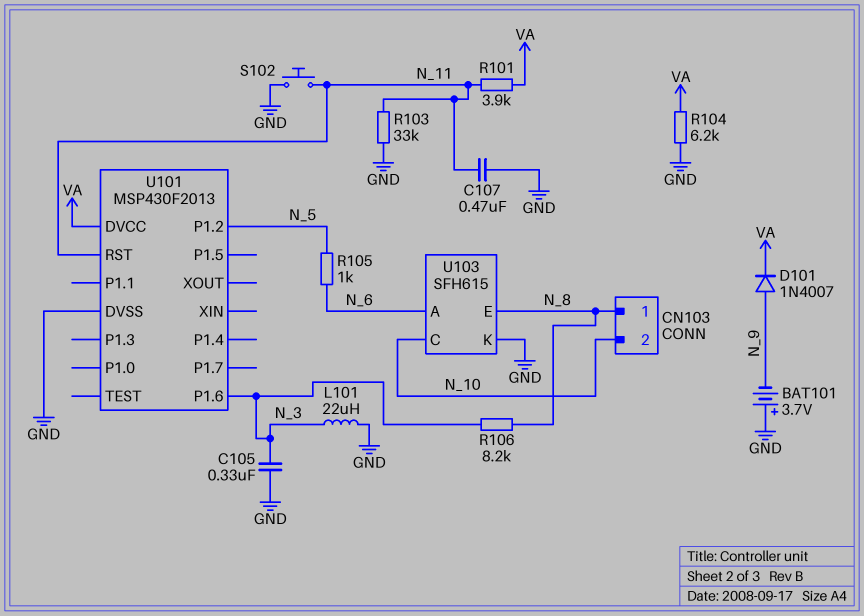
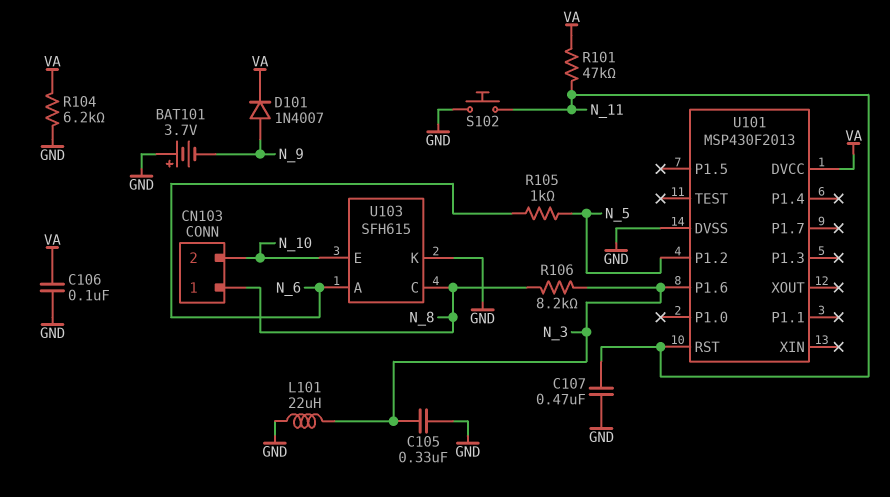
C106: none -> 100nF (GND, VA)
R101: 3.9k (N_11, VA) -> 47k (N_11, VA)
R103: 33k (GND, N_11) -> none
U103 pin C: N_10 -> N_8
U103 pin E: N_8 -> N_10

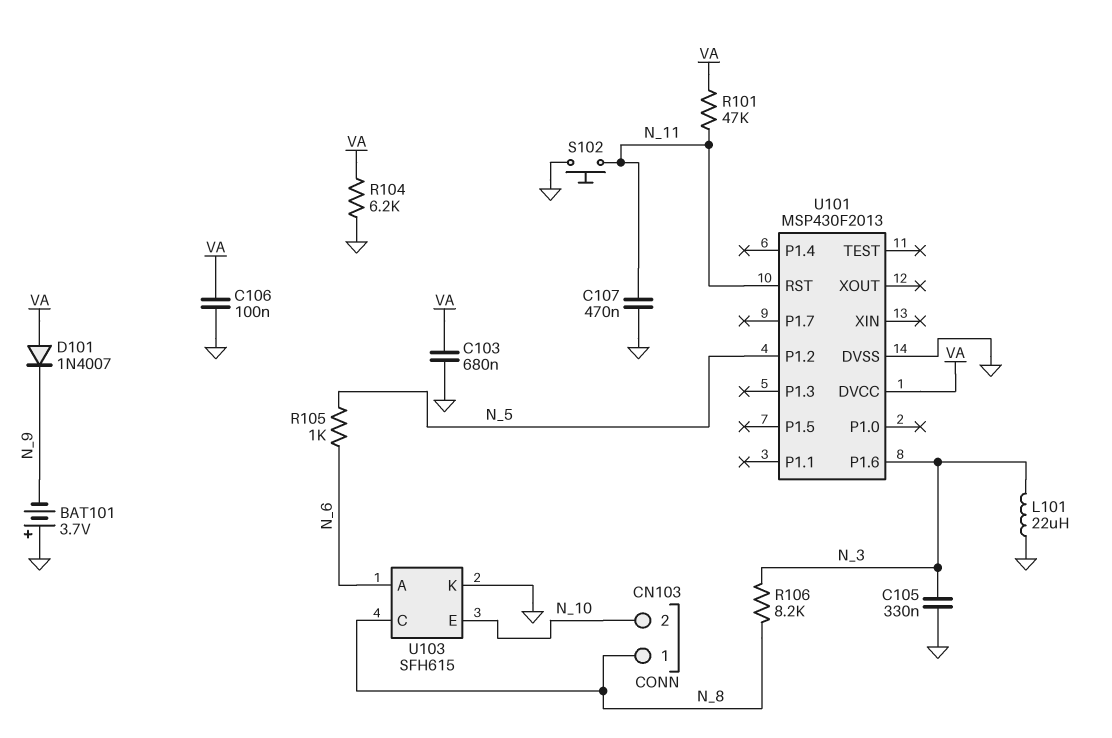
C103: none -> 680nF (GND, VA)
D101: diode 1N4007 (A N_9, K VA) -> diode 1N4007 (A VA, K N_9)

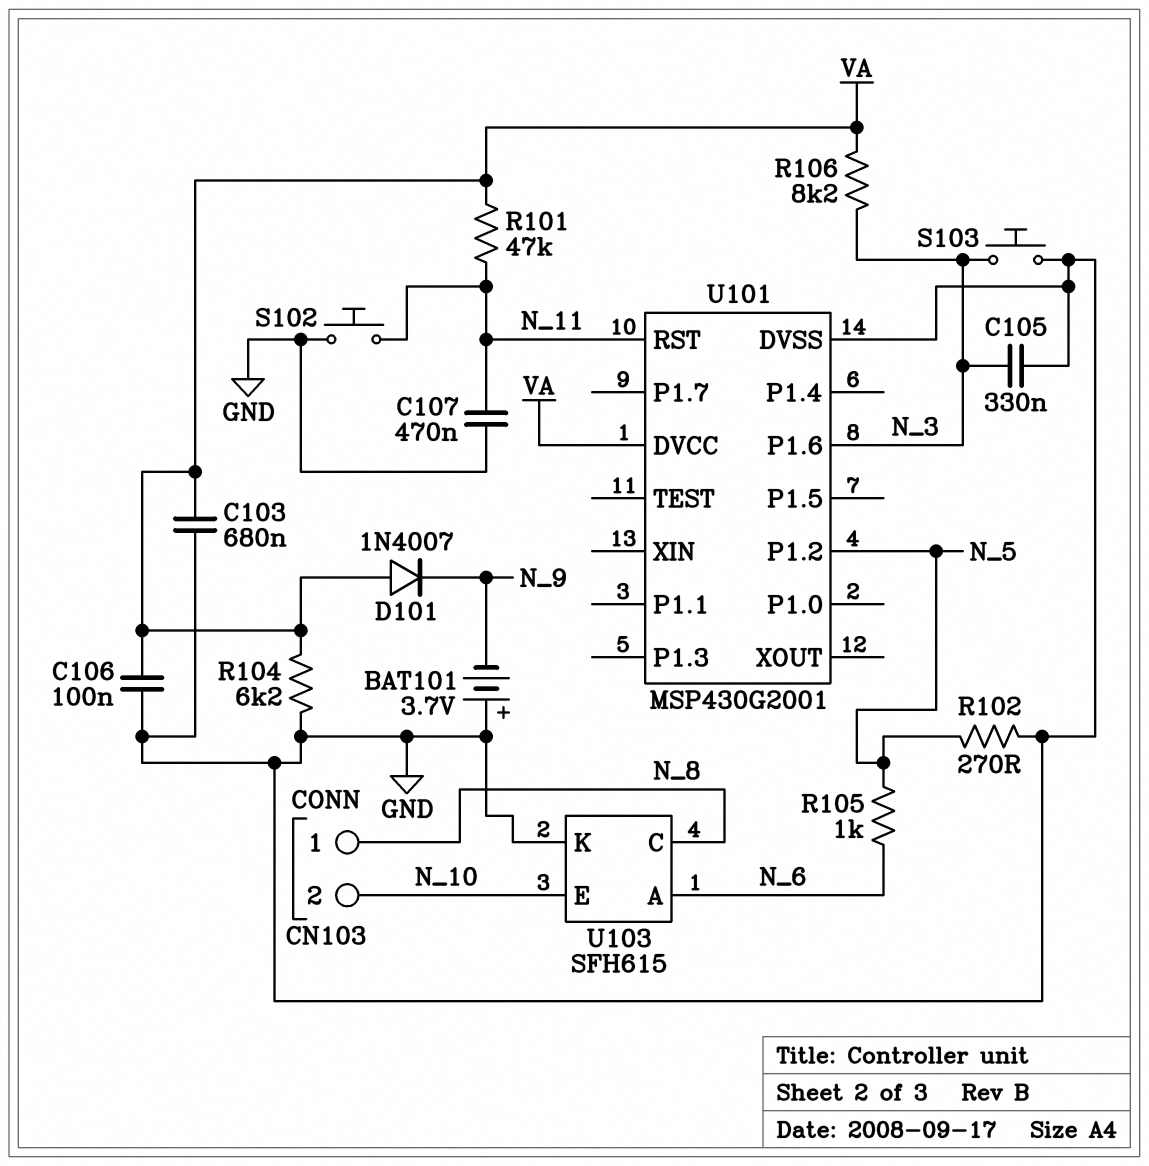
L101: 22uH (GND, N_3) -> none
R102: none -> 270 (GND, N_5)
R106: 8.2k (N_3, N_8) -> 8.2k (N_3, VA)
S103: none -> button (GND, N_3)
U101: MSP430F2013 -> MSP430G2001

